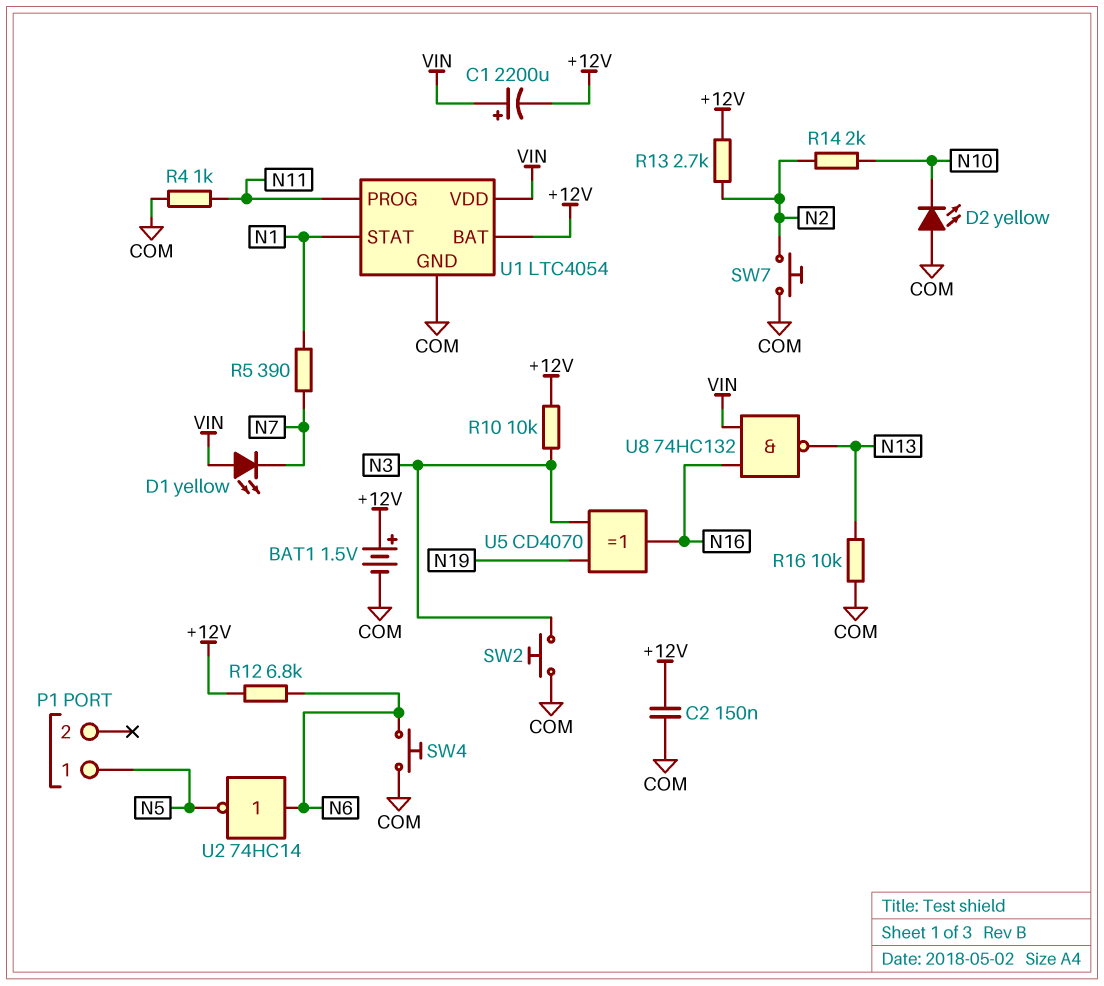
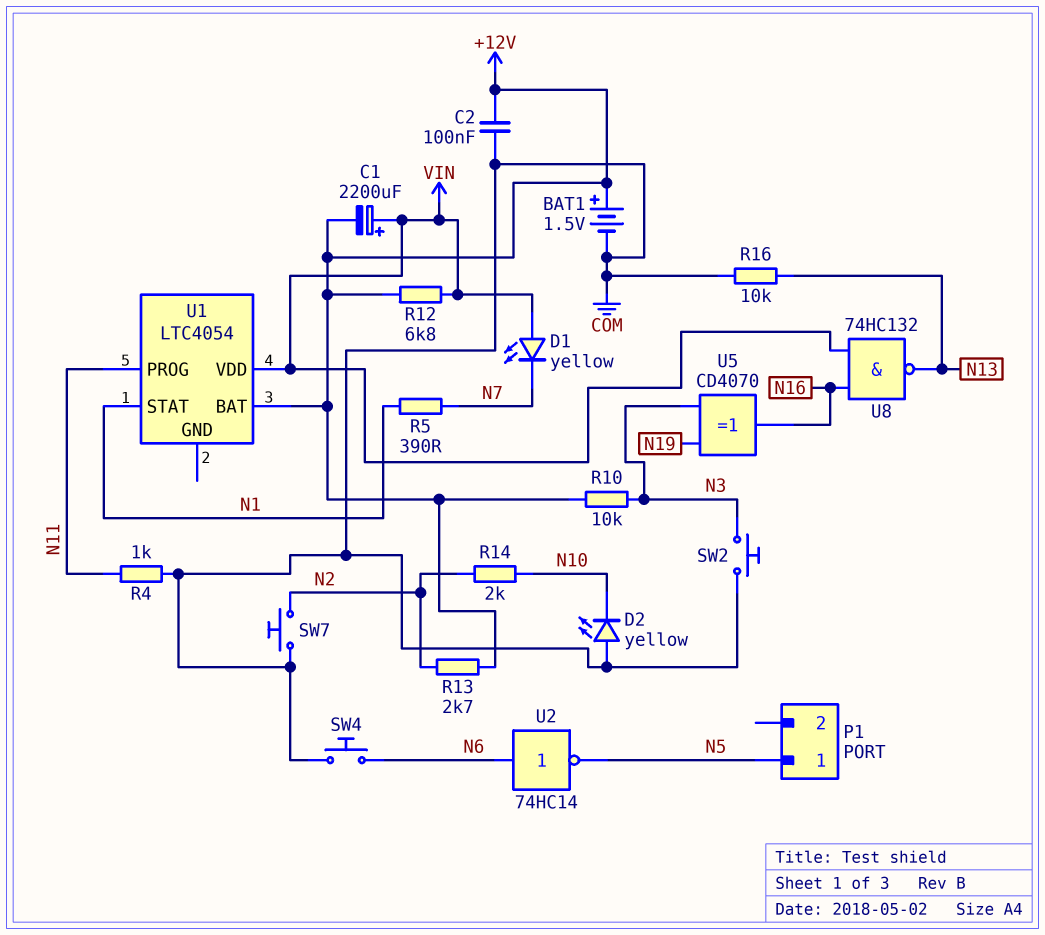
C2: 150nF (+12V, COM) -> 100nF (+12V, COM)
R12: 6.8k (+12V, N6) -> 6.8k (+12V, VIN)
U1 pin GND: COM -> none

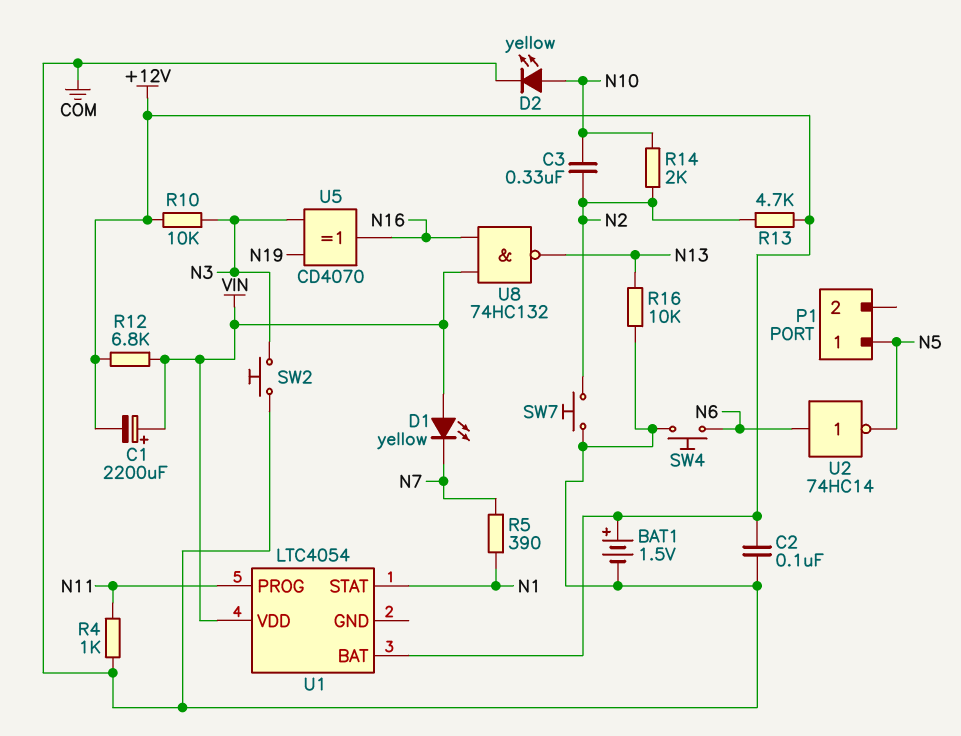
C3: none -> 330nF (N2, N10)
D2: LED yellow (A COM, K N10) -> LED yellow (A N10, K COM)
R13: 2.7k (+12V, N2) -> 4.7k (+12V, N2)

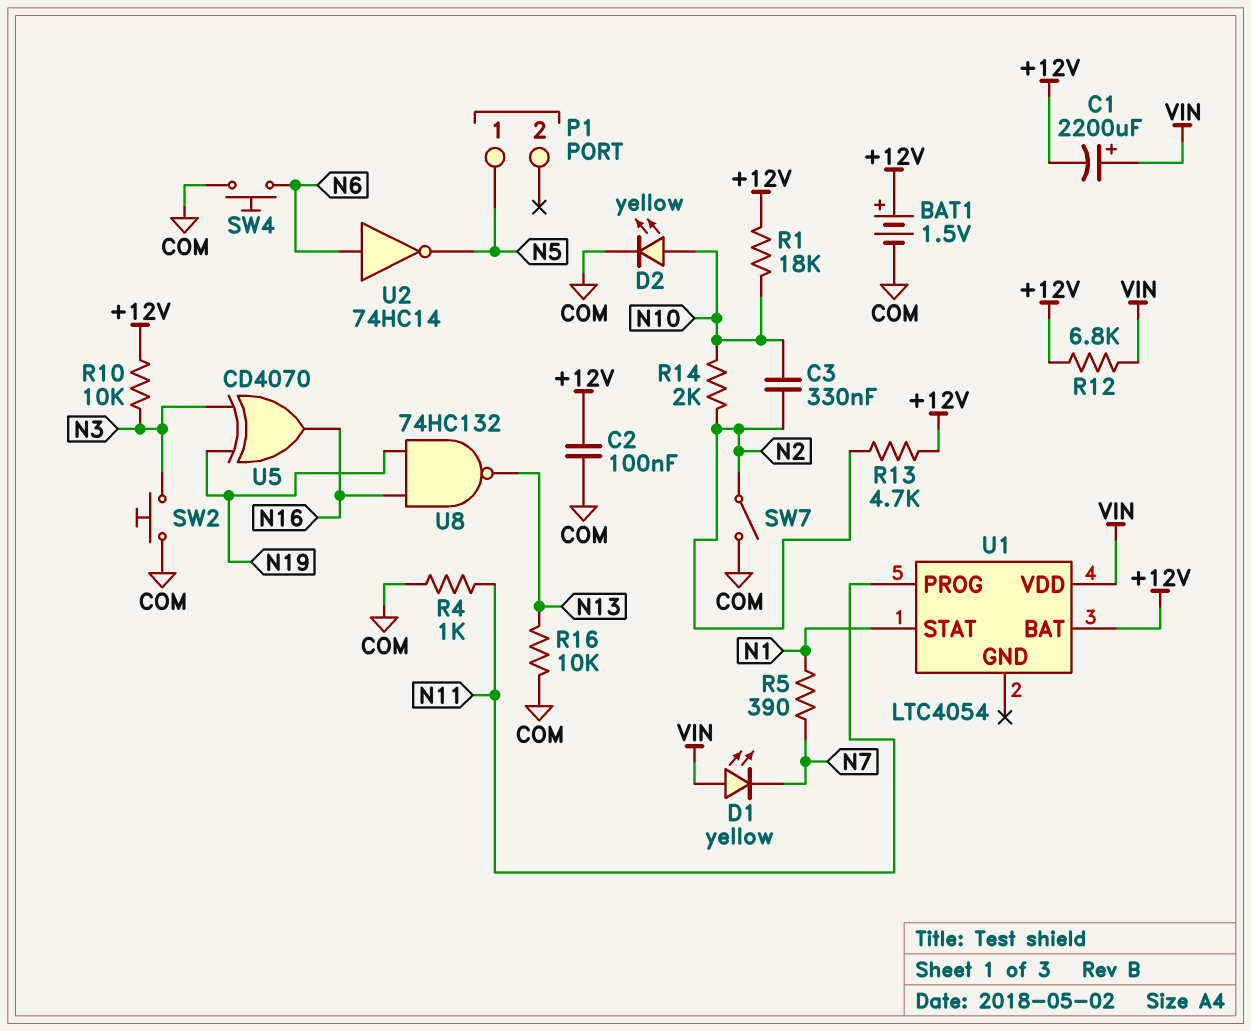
R1: none -> 18k (+12V, N10)
SW7: button (COM, N2) -> switch (COM, N2)
U8: NAND 74HC132 (in N16, in VIN, out N13) -> NAND 74HC132 (in N16, in N19, out N13)

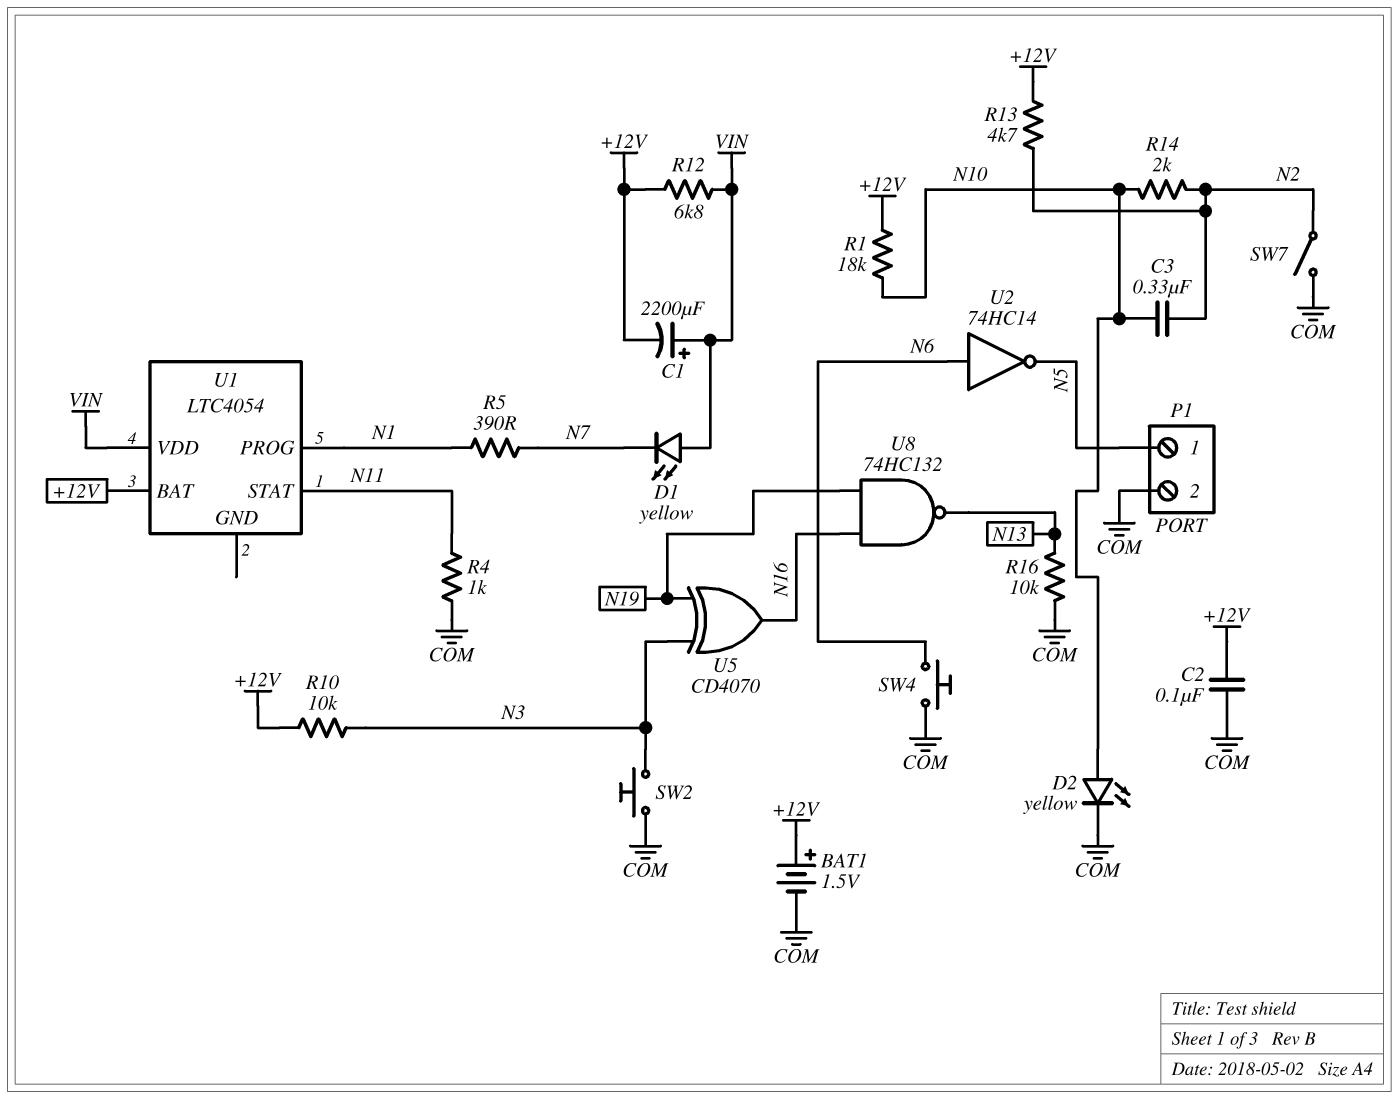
P1 pin 2: none -> COM
U1 pin PROG: N11 -> N1
U1 pin STAT: N1 -> N11

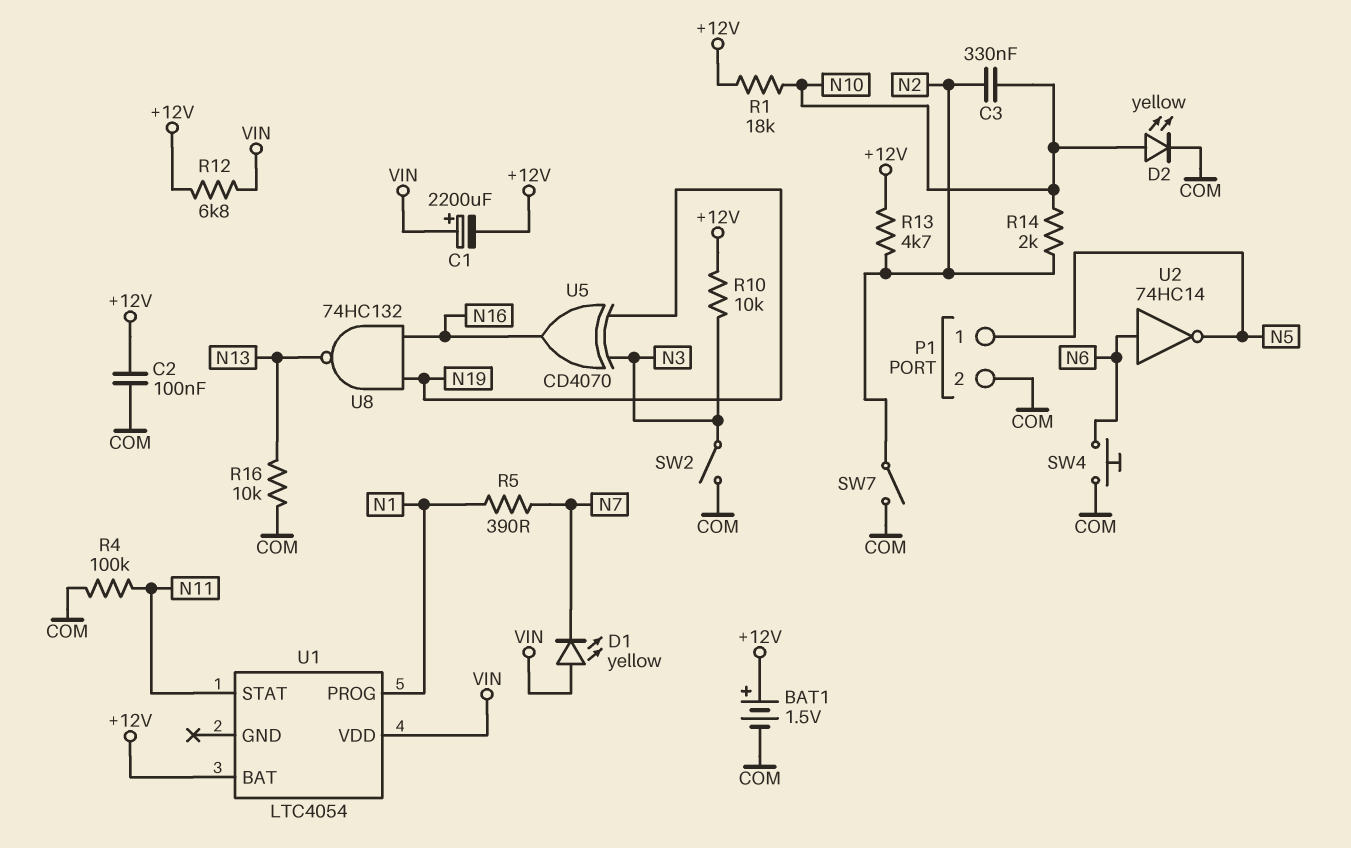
R4: 1k (COM, N11) -> 100k (COM, N11)
SW2: button (COM, N3) -> switch (COM, N3)

